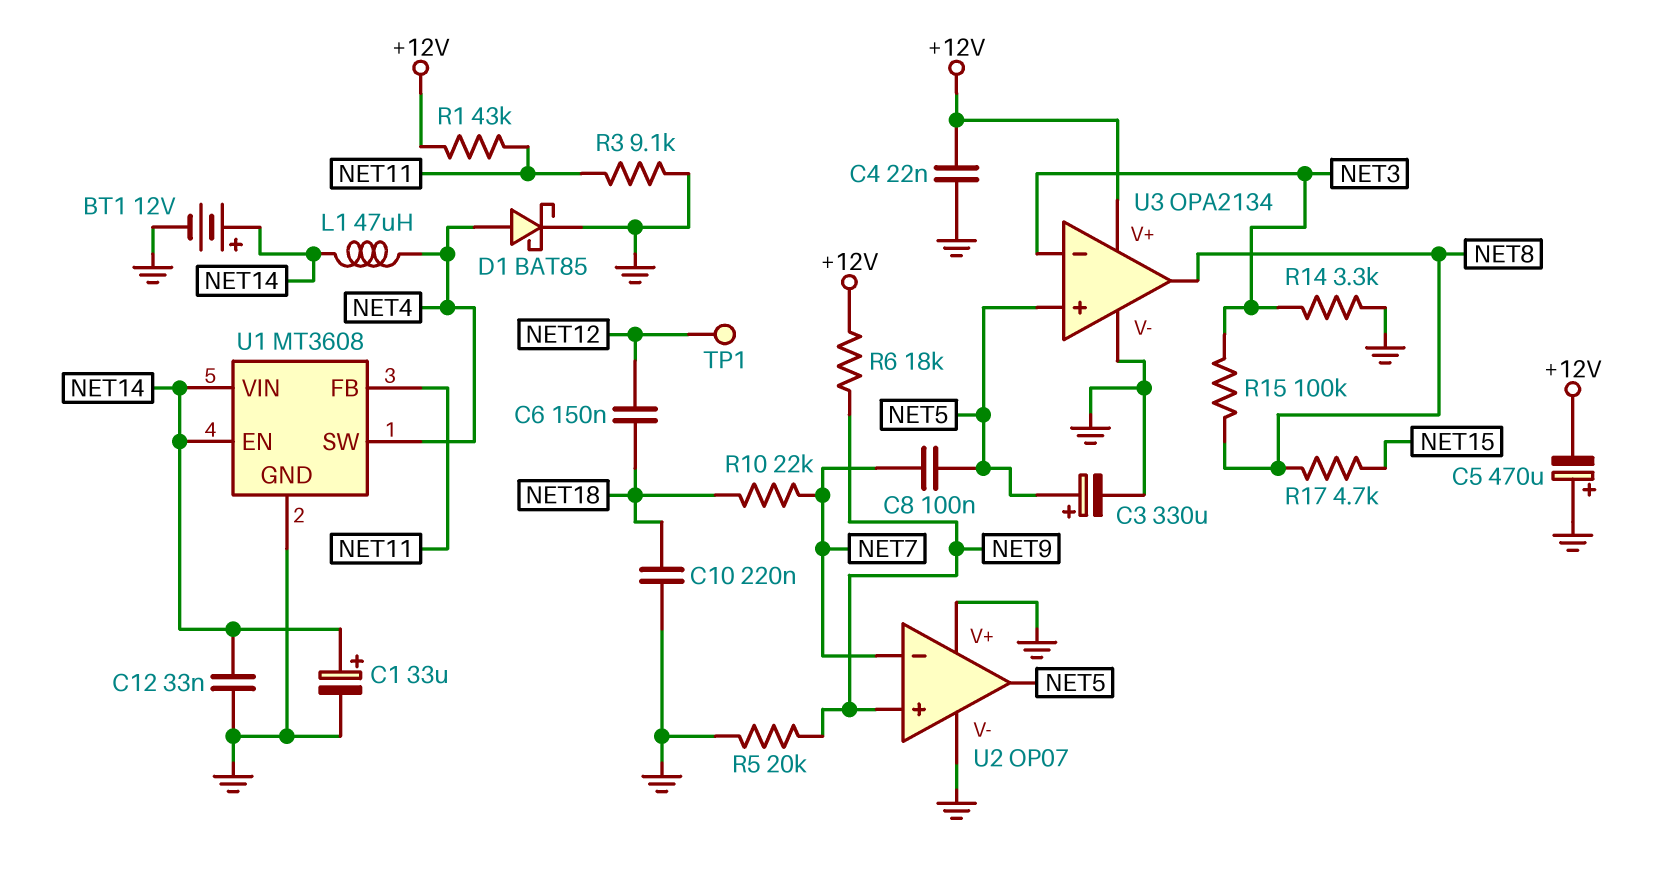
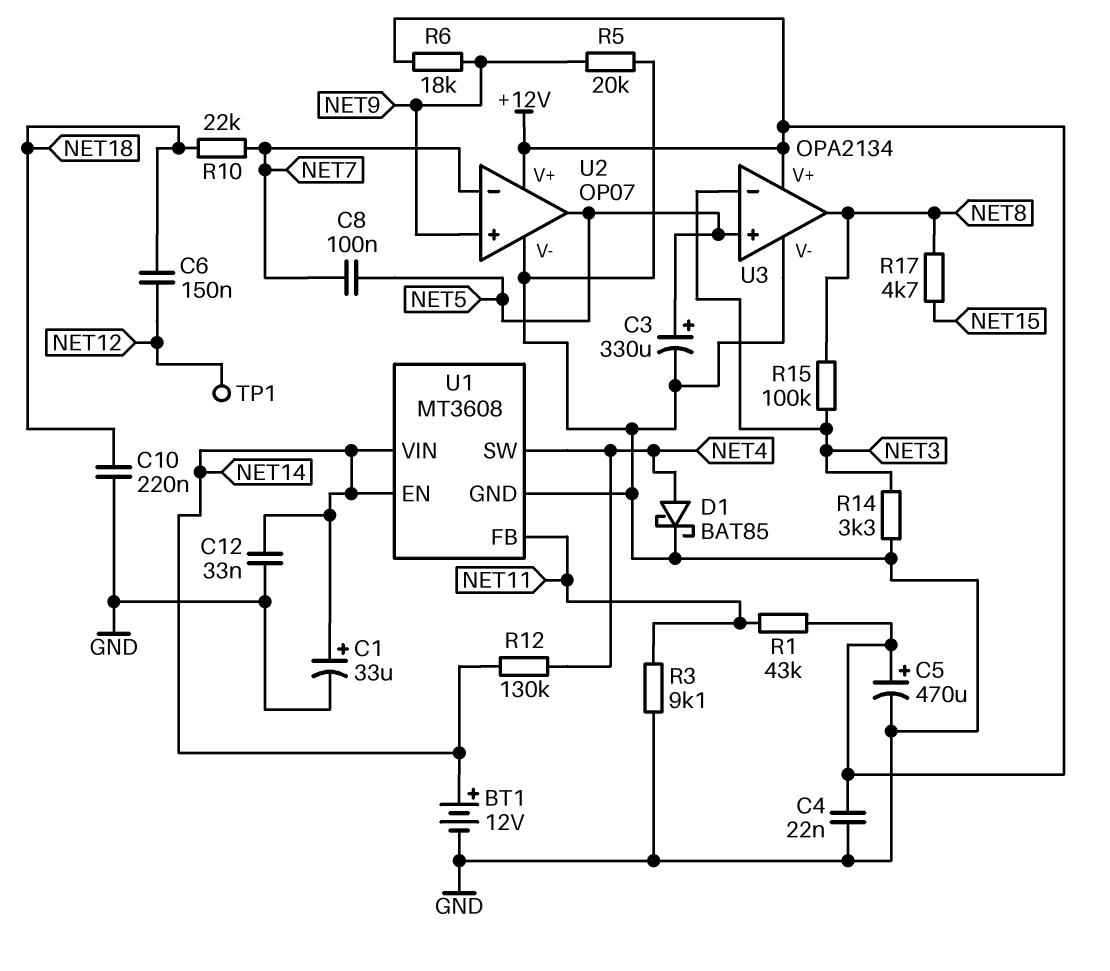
C5: 470uF (plus GND, minus +12V) -> 470uF (plus +12V, minus GND)
L1: 47uH (NET4, NET14) -> none
R12: none -> 130k (NET4, NET14)
U2 pin V+: GND -> +12V

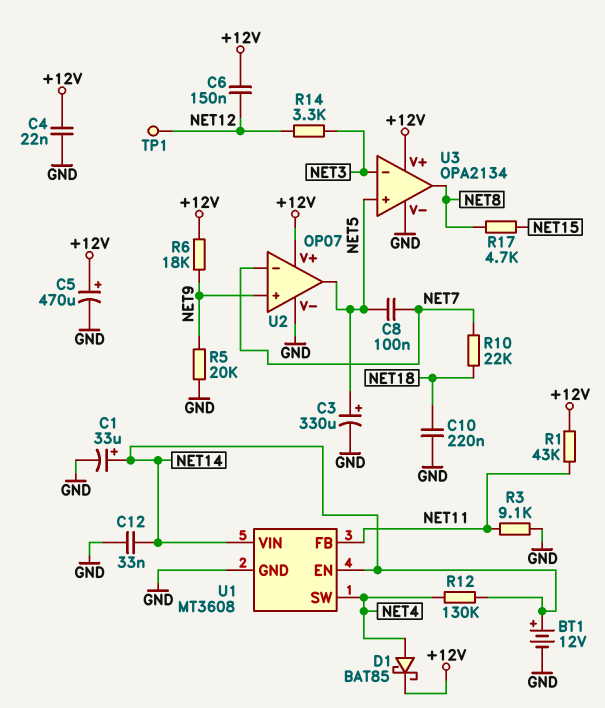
C6: 150nF (NET12, NET18) -> 150nF (+12V, NET12)
D1: schottky BAT85 (A NET4, K GND) -> schottky BAT85 (A NET4, K +12V)
R14: 3.3k (GND, NET3) -> 3.3k (NET3, NET12)
R15: 100k (NET3, NET8) -> none

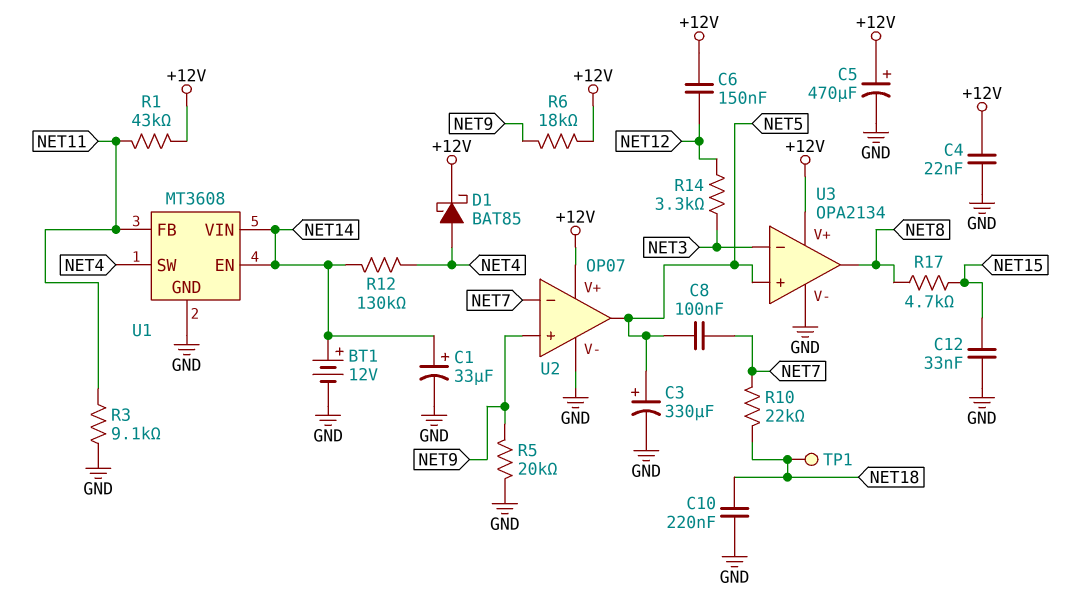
C12: 33nF (GND, NET14) -> 33nF (GND, NET15)
TP1: test point (NET12) -> test point (NET18)

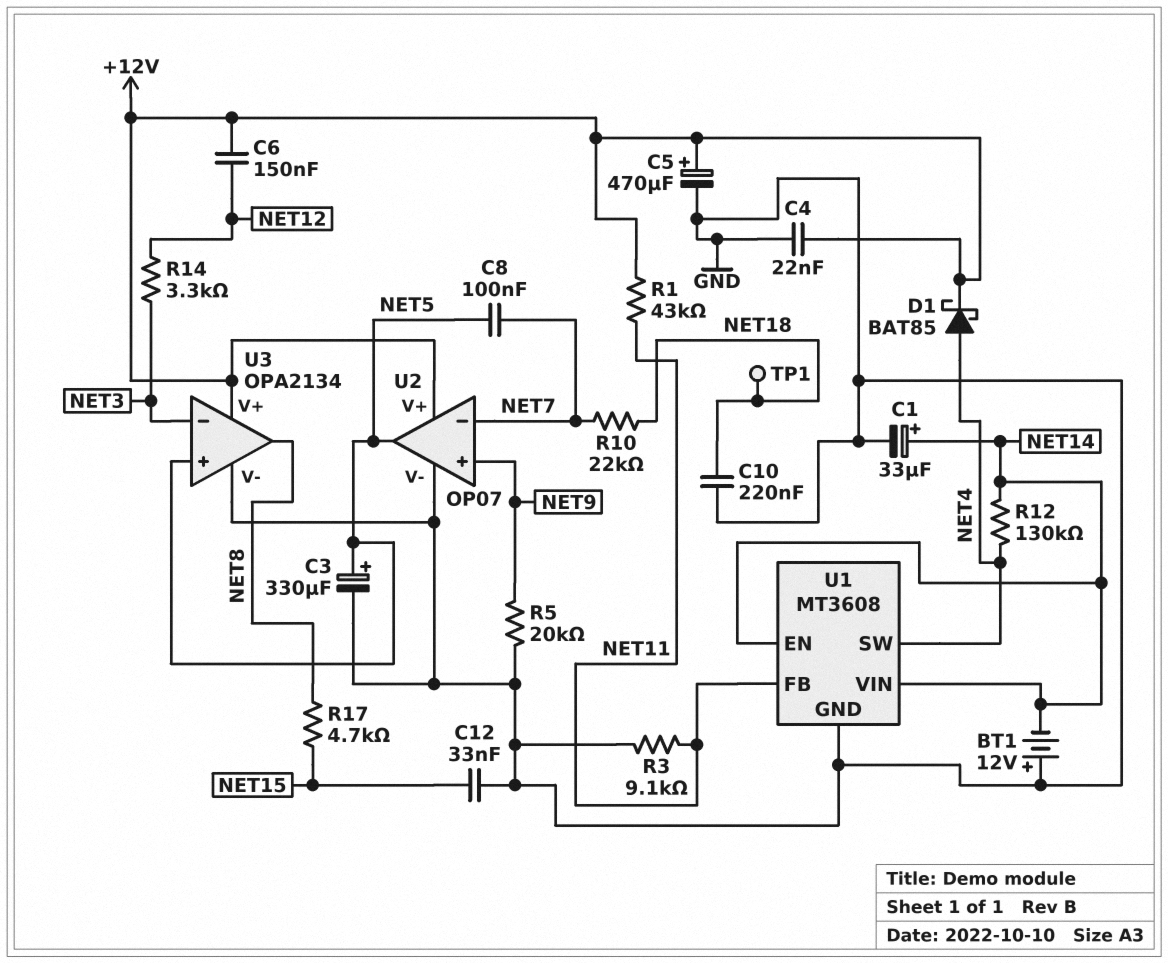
BT1: 12V (plus NET14, minus GND) -> 12V (plus GND, minus NET14)
R6: 18k (+12V, NET9) -> none

